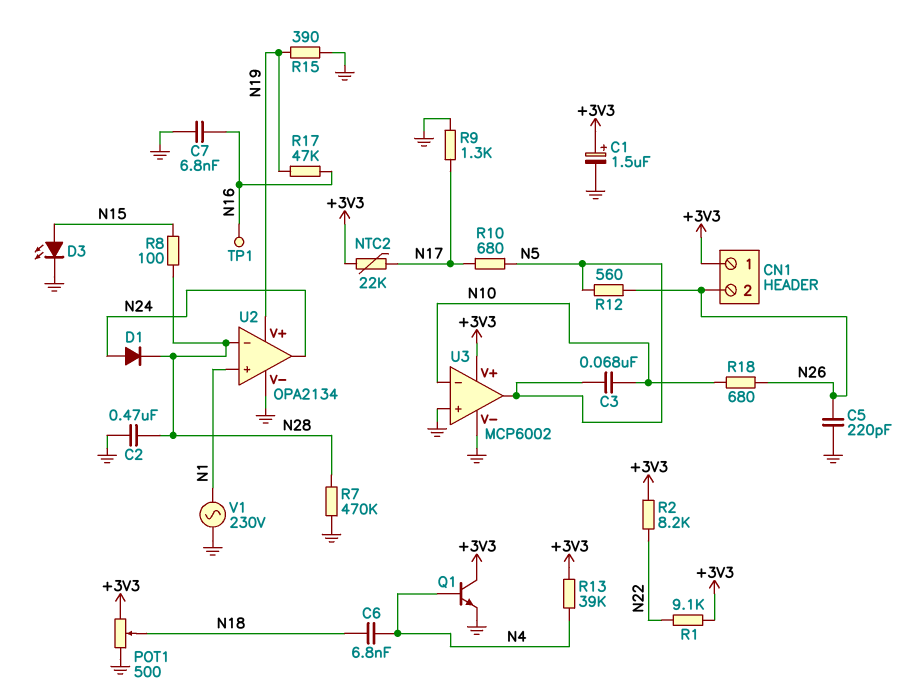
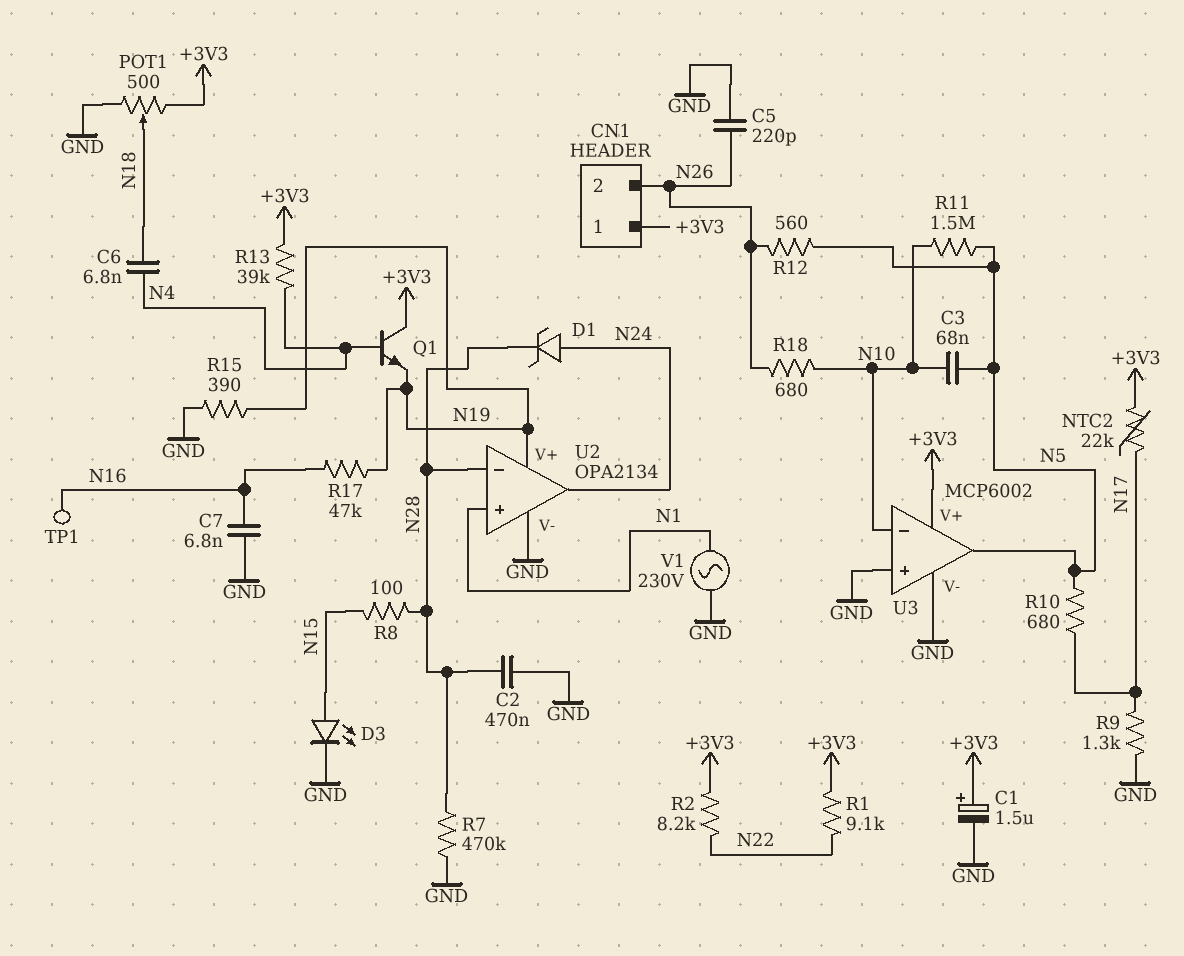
D1: diode (A N24, K N28) -> zener (A N24, K N28)
Q1: NPN (B N4, C +3V3, E GND) -> NPN (B N4, C +3V3, E N19)
R11: none -> 1.5M (N5, N10)

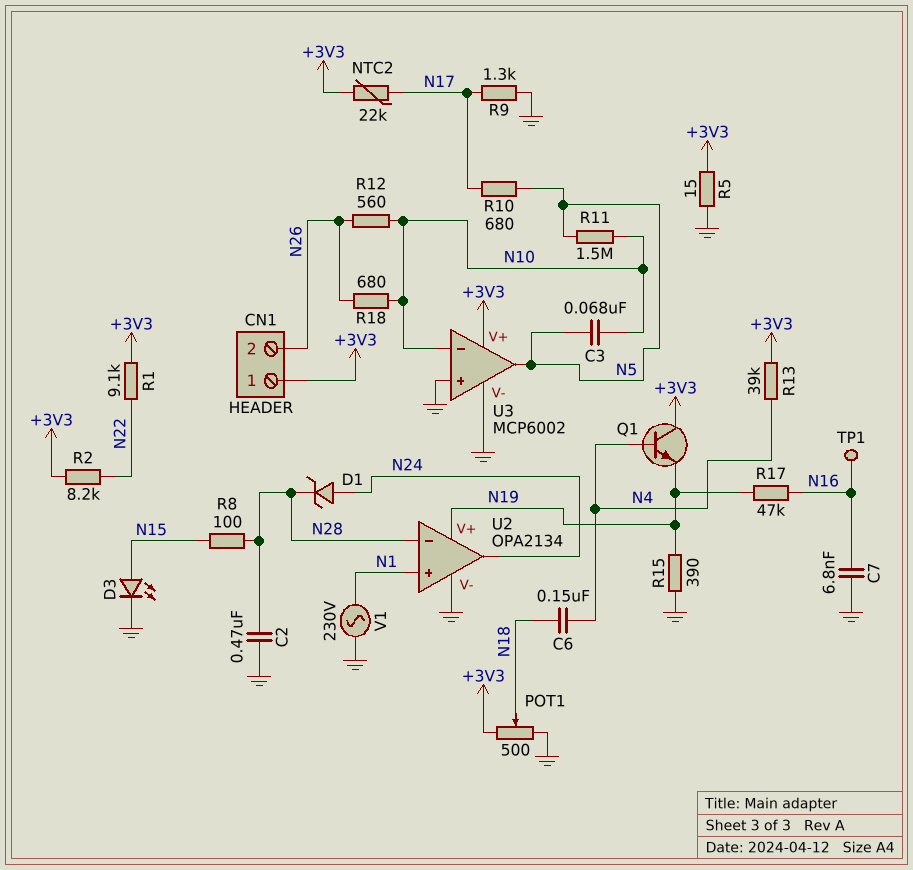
C1: 1.5uF (plus +3V3, minus GND) -> none
C5: 220pF (GND, N26) -> none
C6: 6.8nF (N4, N18) -> 150nF (N4, N18)
R5: none -> 15 (+3V3, GND)
R7: 470k (GND, N28) -> none
R12: 560 (N5, N26) -> 560 (N10, N26)

